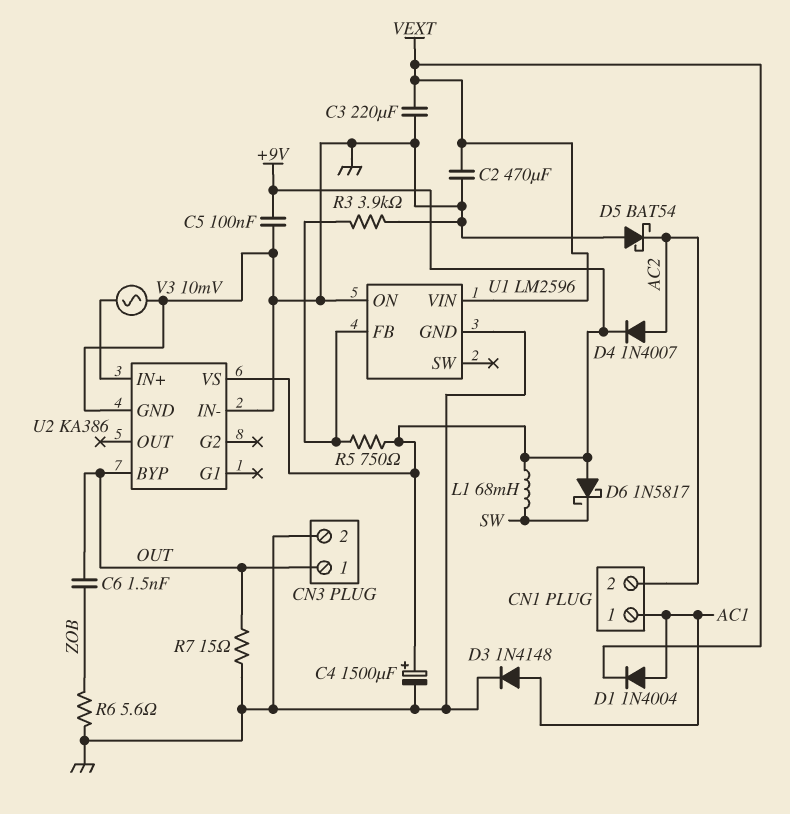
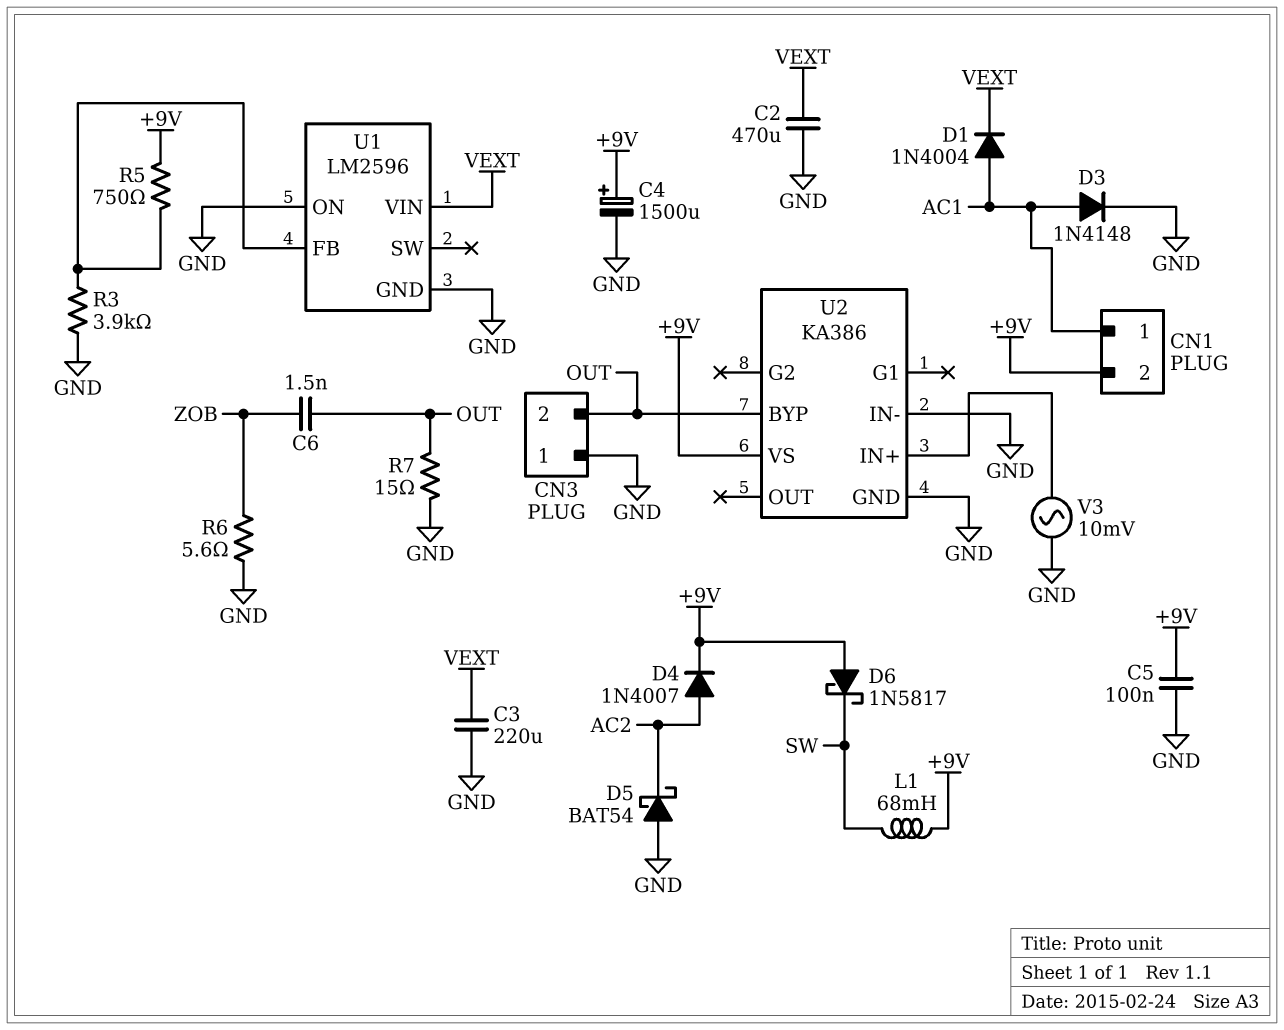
CN1 pin 2: AC2 -> +9V
CN3 pin 1: OUT -> GND
CN3 pin 2: GND -> OUT

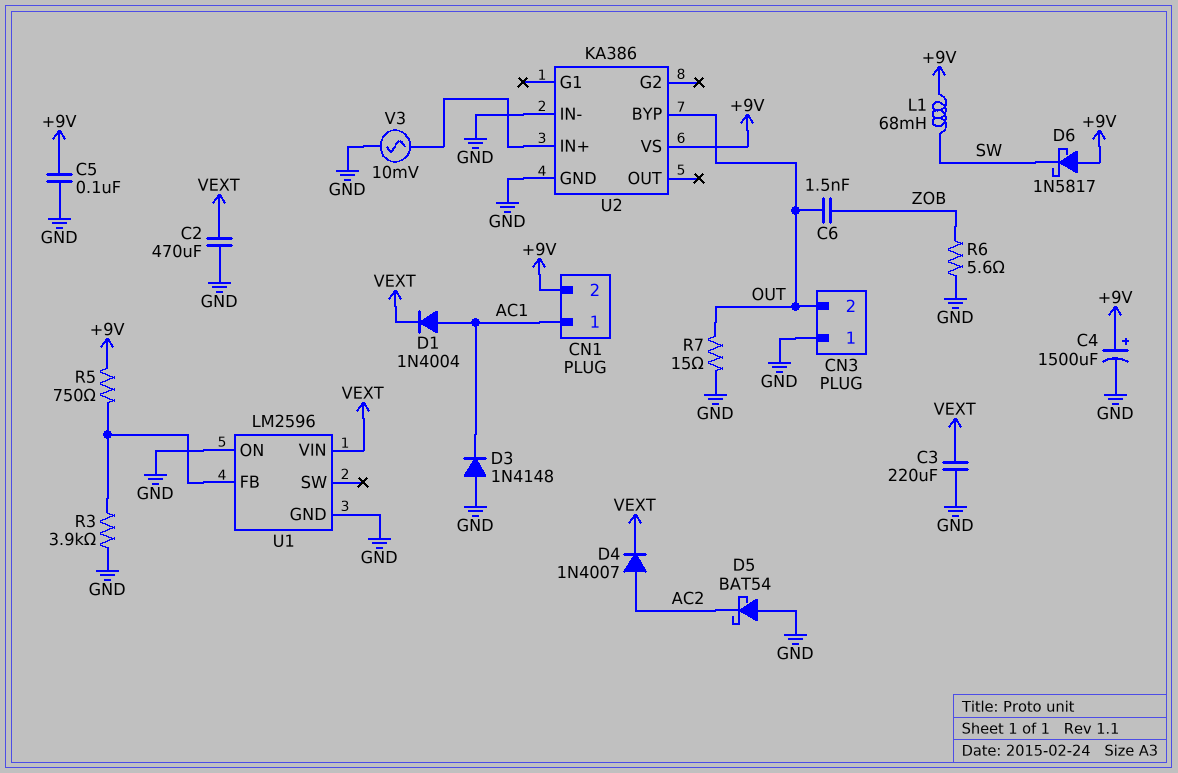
D3: diode 1N4148 (A AC1, K GND) -> diode 1N4148 (A GND, K AC1)
D4: diode 1N4007 (A AC2, K +9V) -> diode 1N4007 (A AC2, K VEXT)

